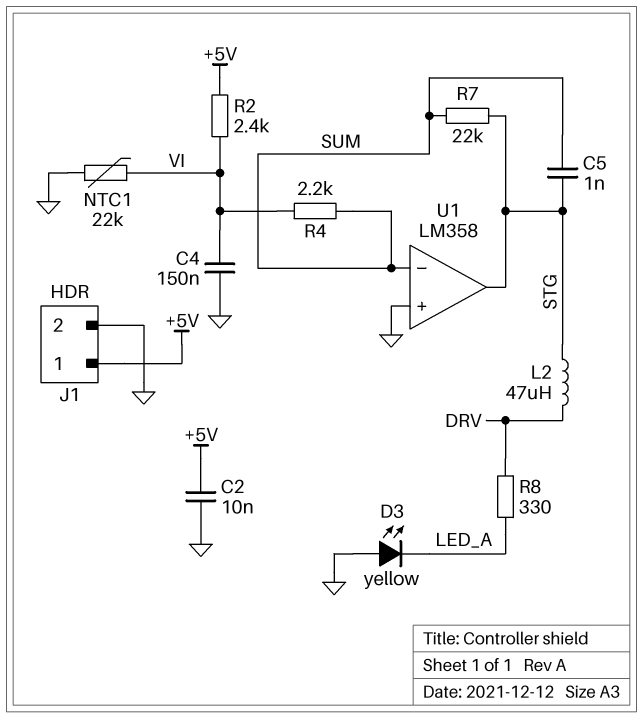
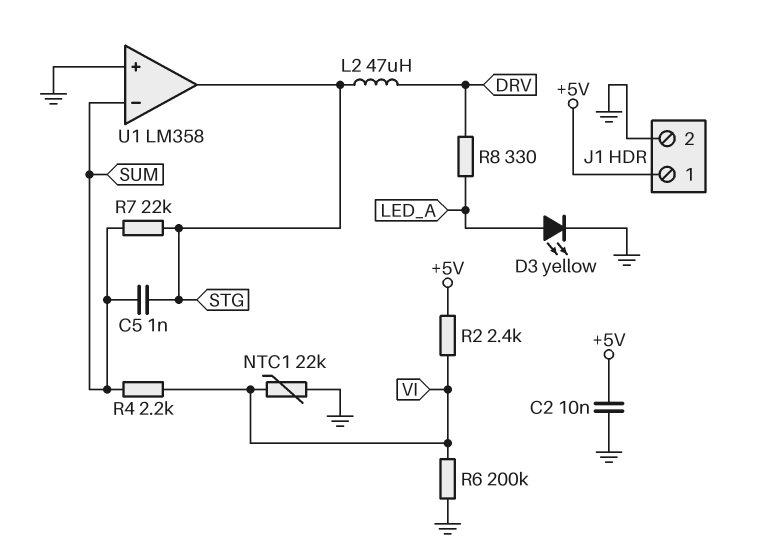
C4: 150nF (GND, VI) -> none
D3: LED yellow (A GND, K LED_A) -> LED yellow (A LED_A, K GND)
R6: none -> 200k (GND, VI)

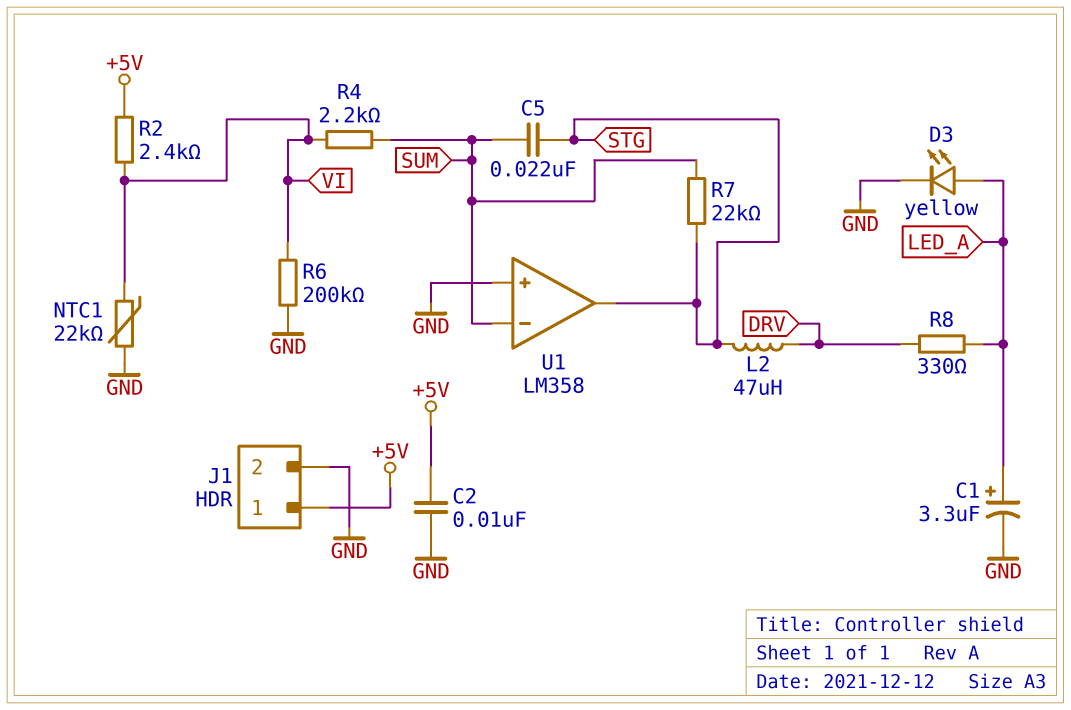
C1: none -> 3.3uF (plus LED_A, minus GND)
C5: 1nF (STG, SUM) -> 22nF (STG, SUM)

